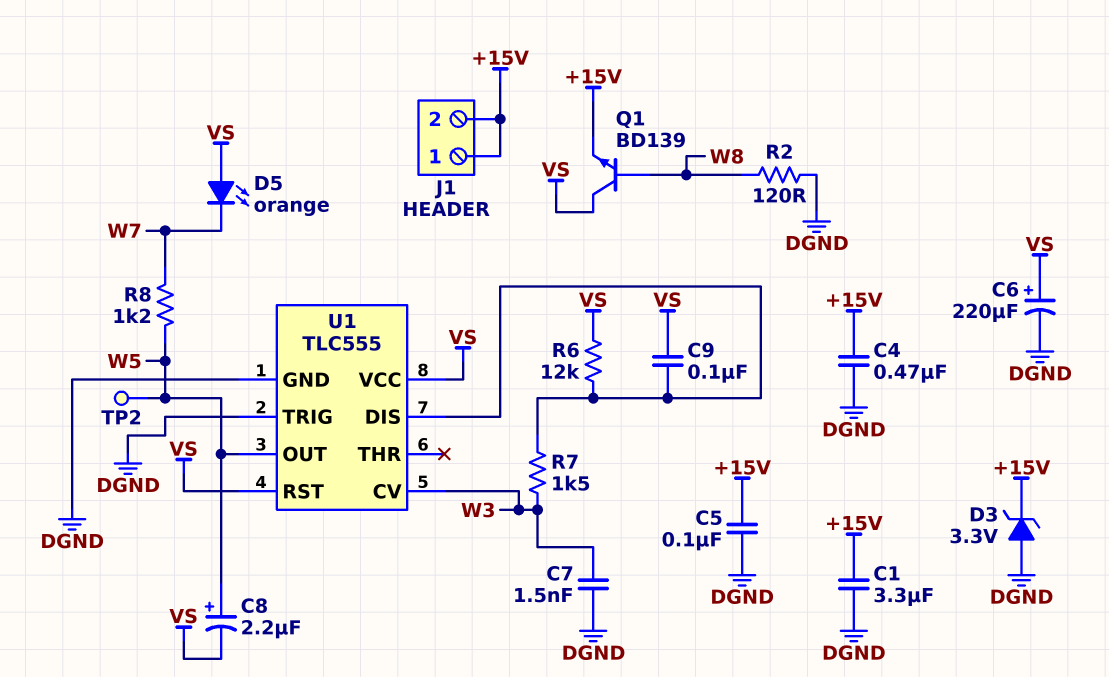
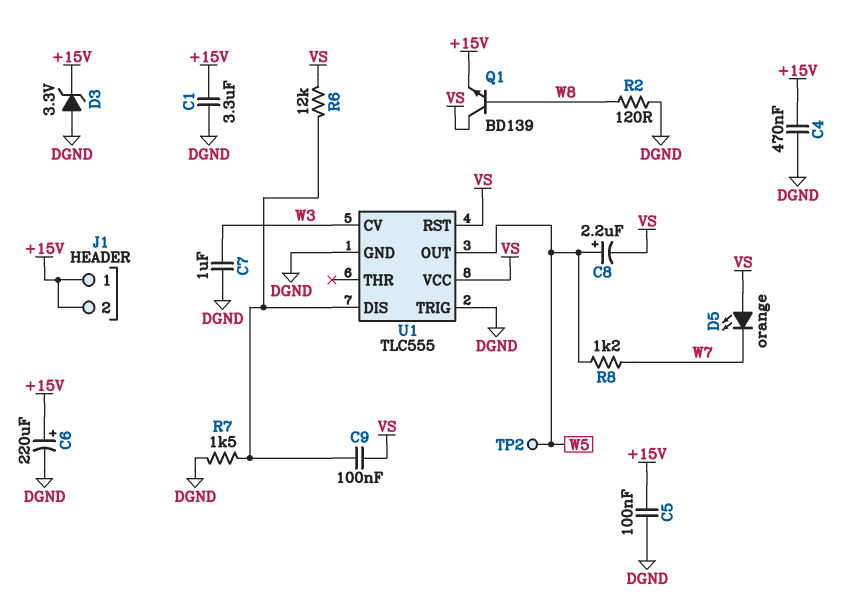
C6: 220uF (plus VS, minus DGND) -> 220uF (plus +15V, minus DGND)
C7: 1.5nF (DGND, W3) -> 1uF (DGND, W3)
R7: 1.5k (U1/DIS, W3) -> 1.5k (DGND, U1/DIS)

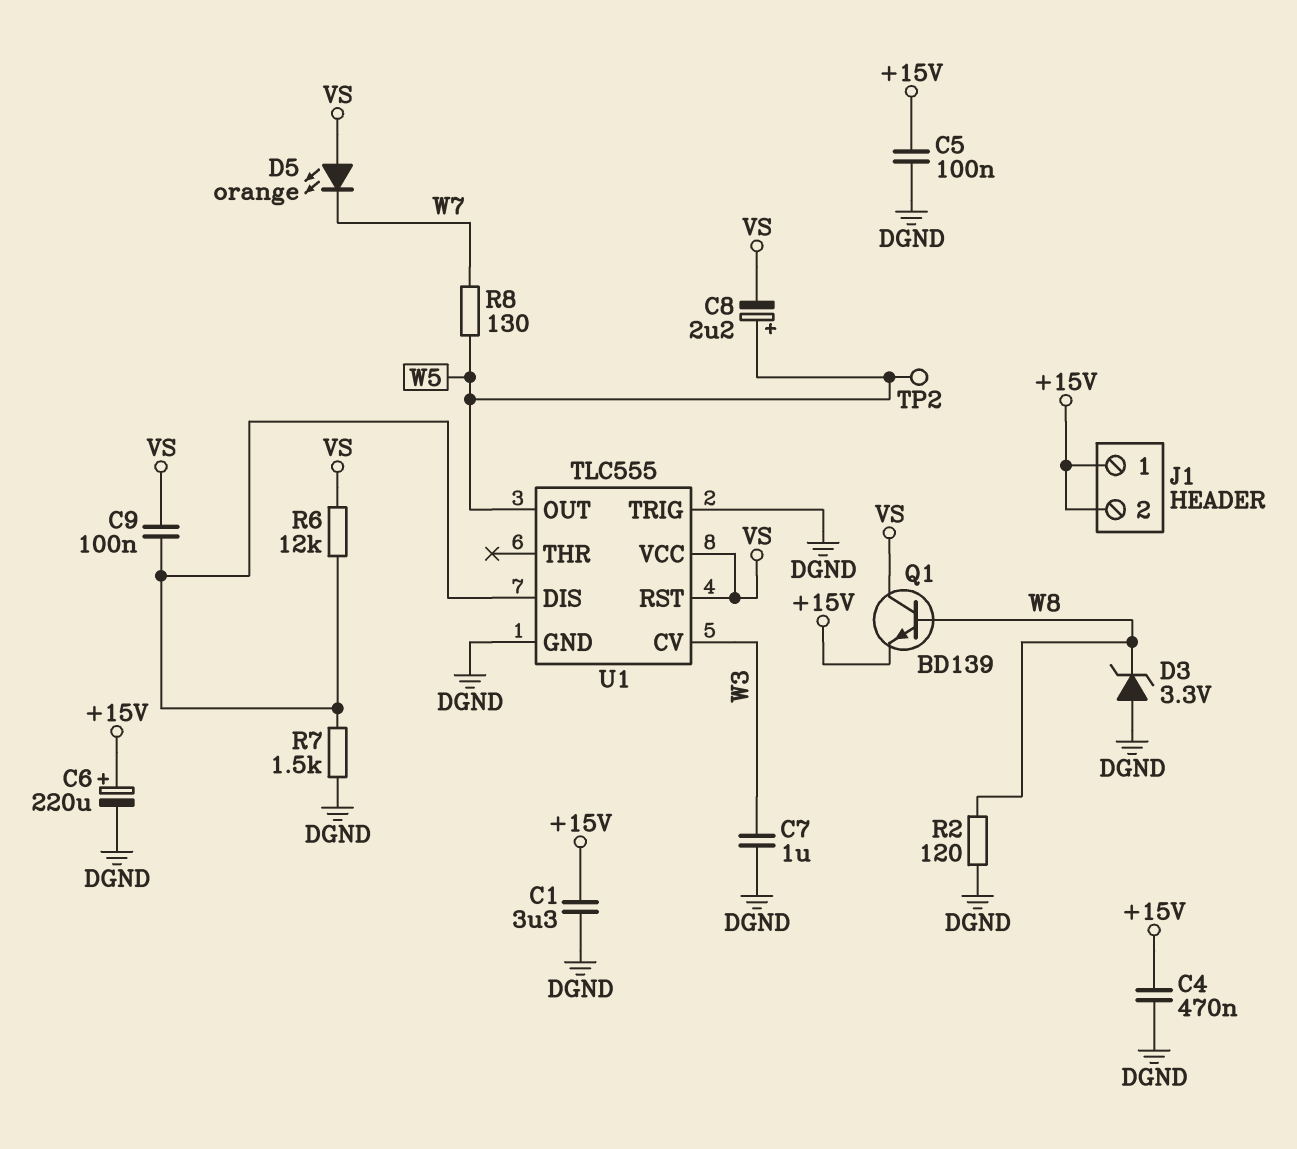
D3: zener 3.3V (A DGND, K +15V) -> zener 3.3V (A DGND, K W8)
R8: 1.2k (W5, W7) -> 130 (W5, W7)

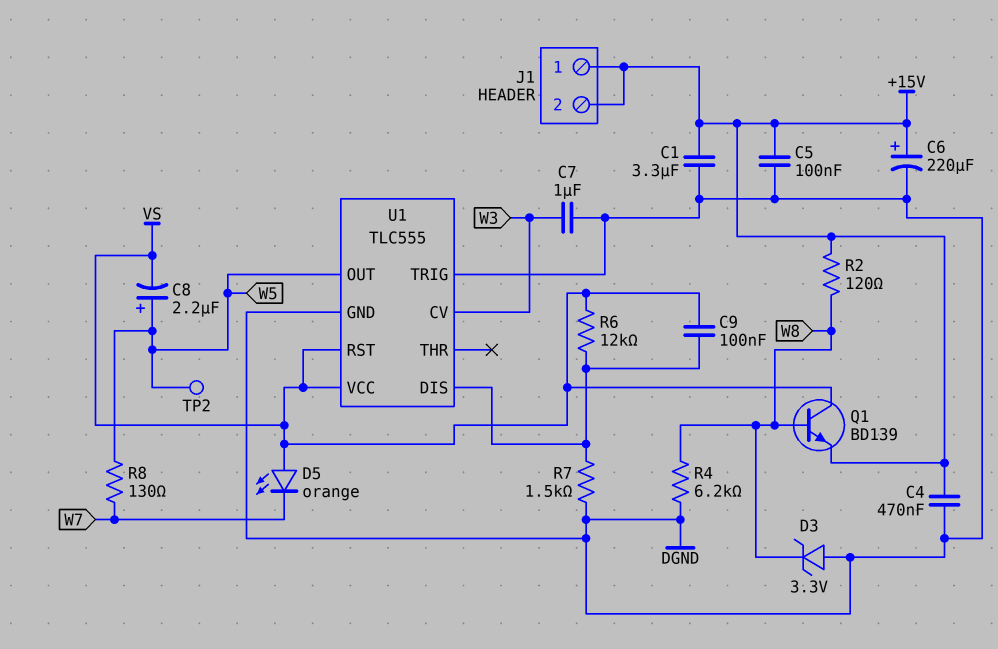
R2: 120 (DGND, W8) -> 120 (+15V, W8)
R4: none -> 6.2k (DGND, W8)

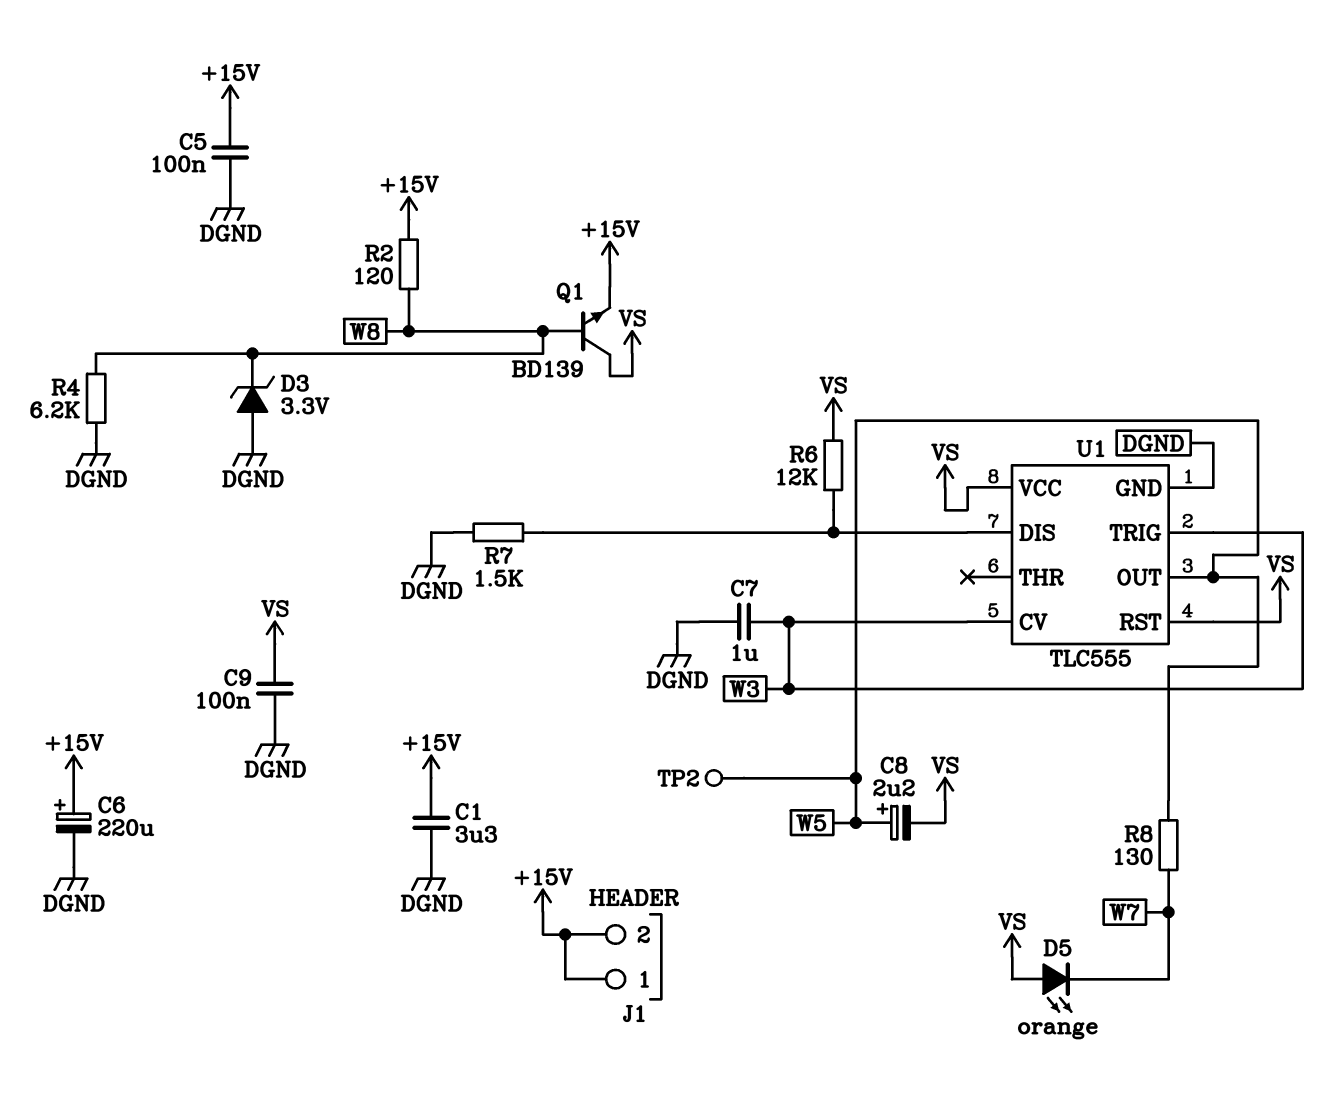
C4: 470nF (+15V, DGND) -> none
C9: 100nF (U1/DIS, VS) -> 100nF (DGND, VS)
U1 pin TRIG: DGND -> W3

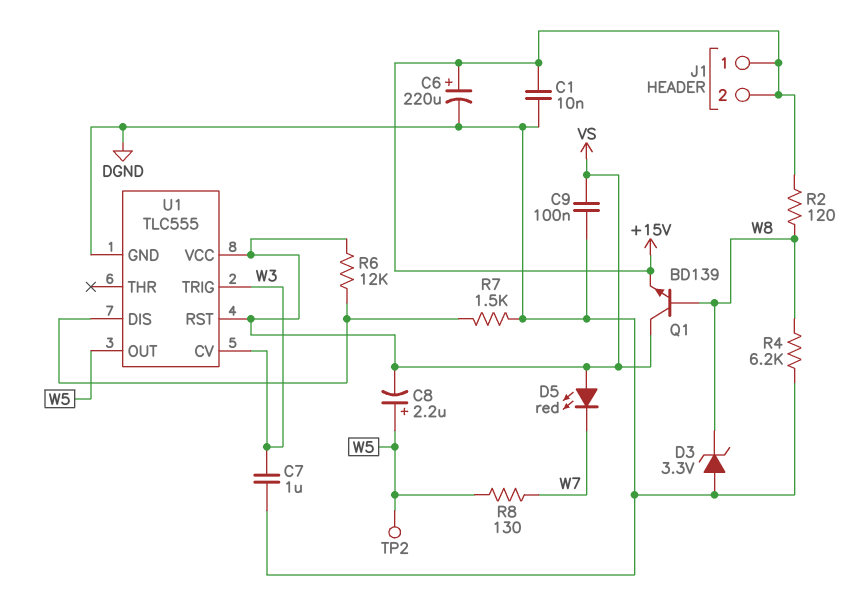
C1: 3.3uF (+15V, DGND) -> 10nF (+15V, DGND)
C5: 100nF (+15V, DGND) -> none
D5: LED orange (A VS, K W7) -> LED red (A VS, K W7)

